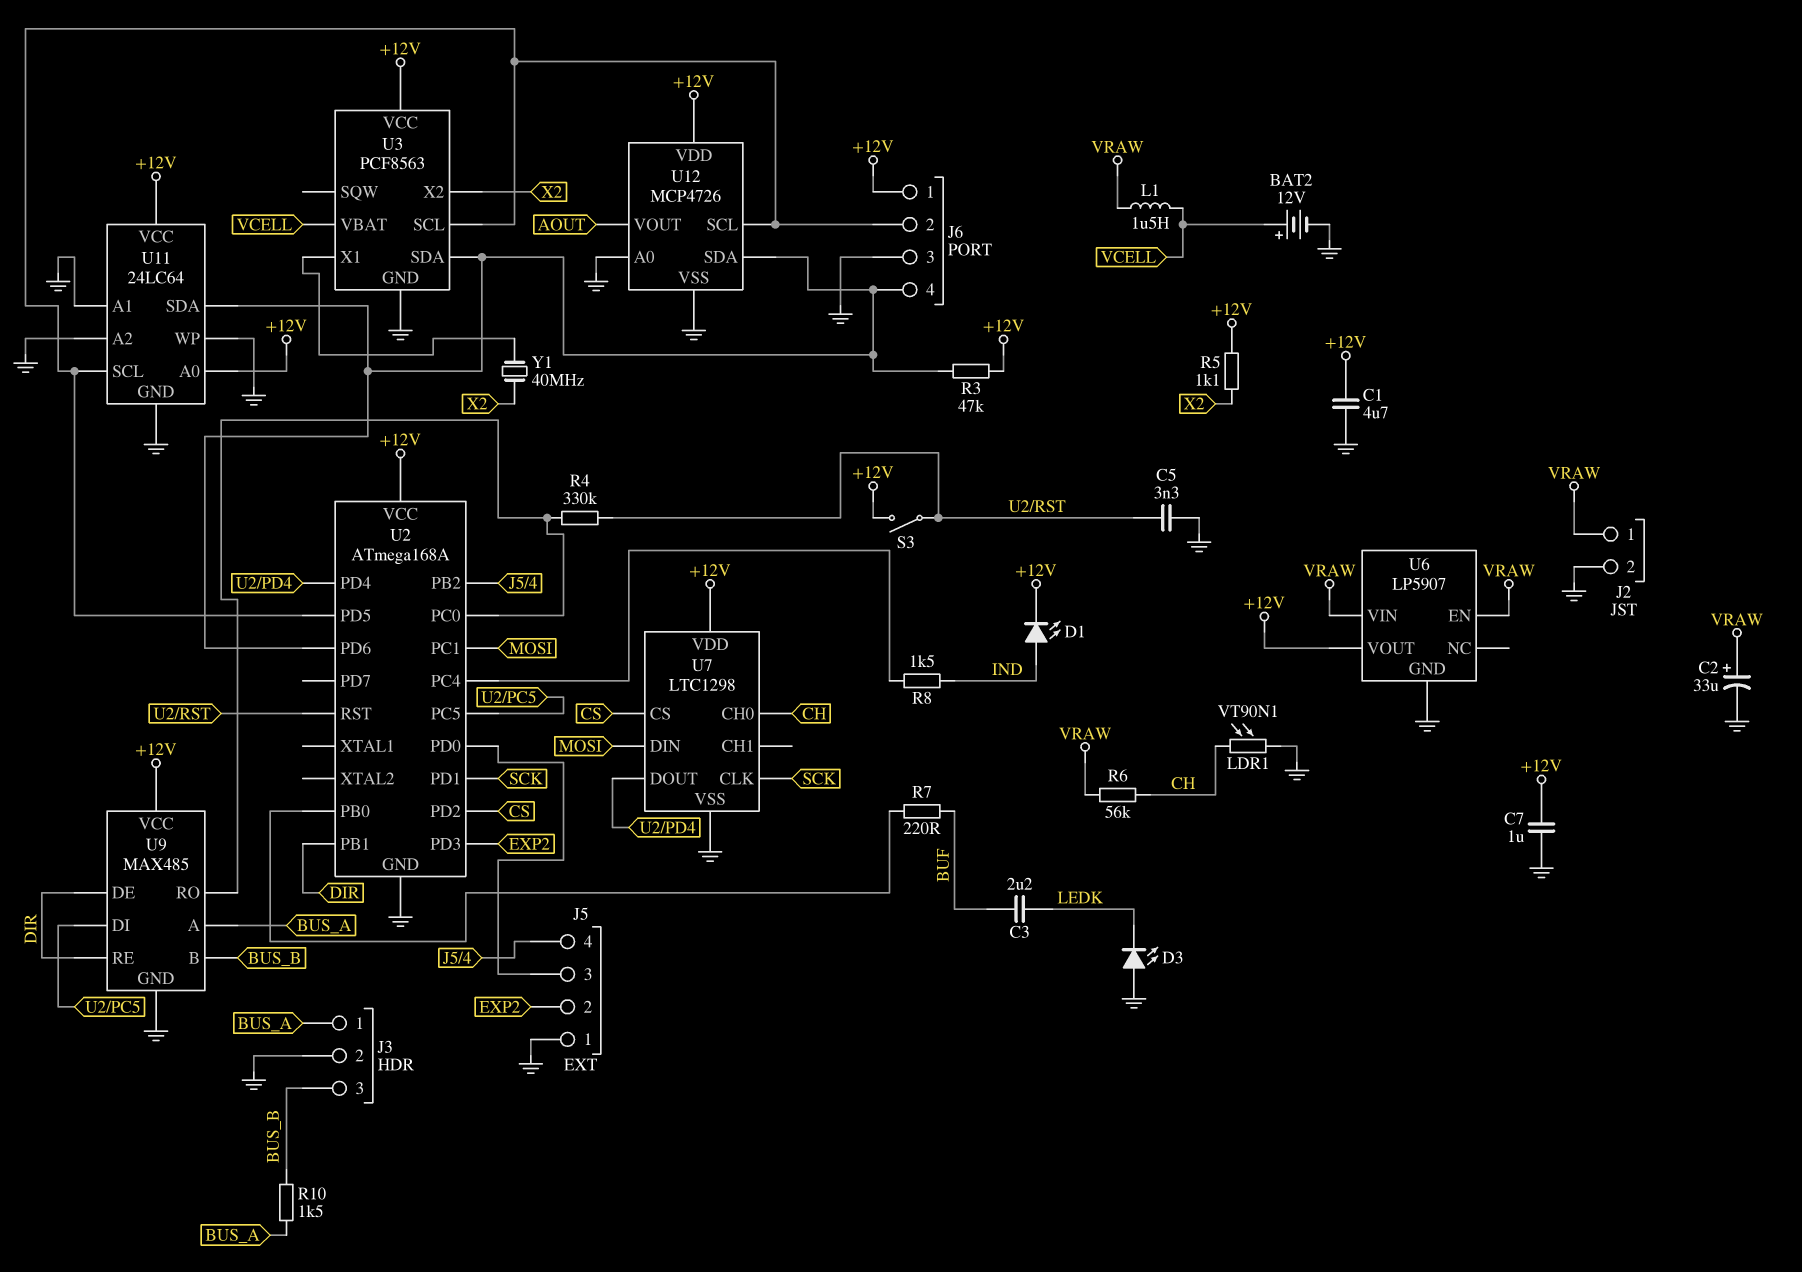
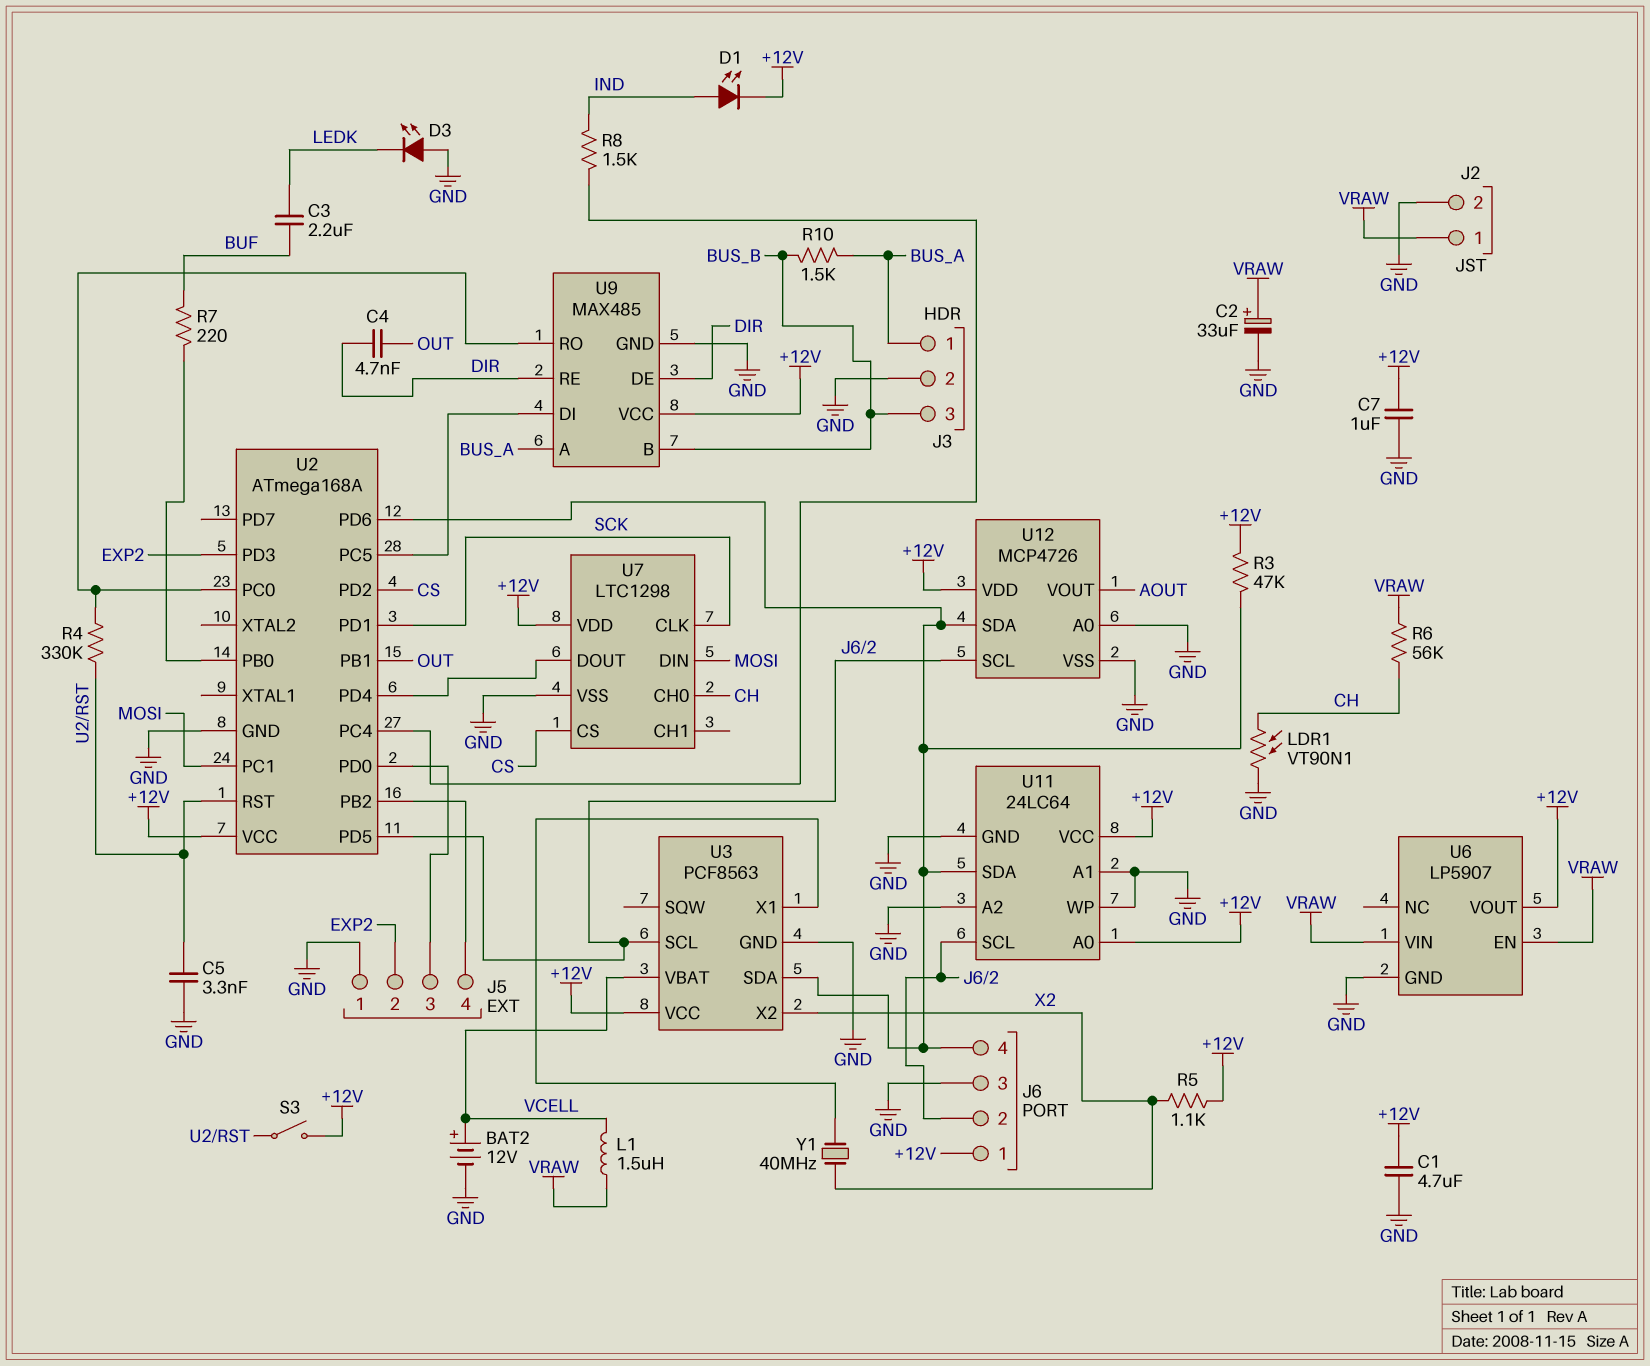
C4: none -> 4.7nF (DIR, OUT)
U2 pin PB1: DIR -> OUT

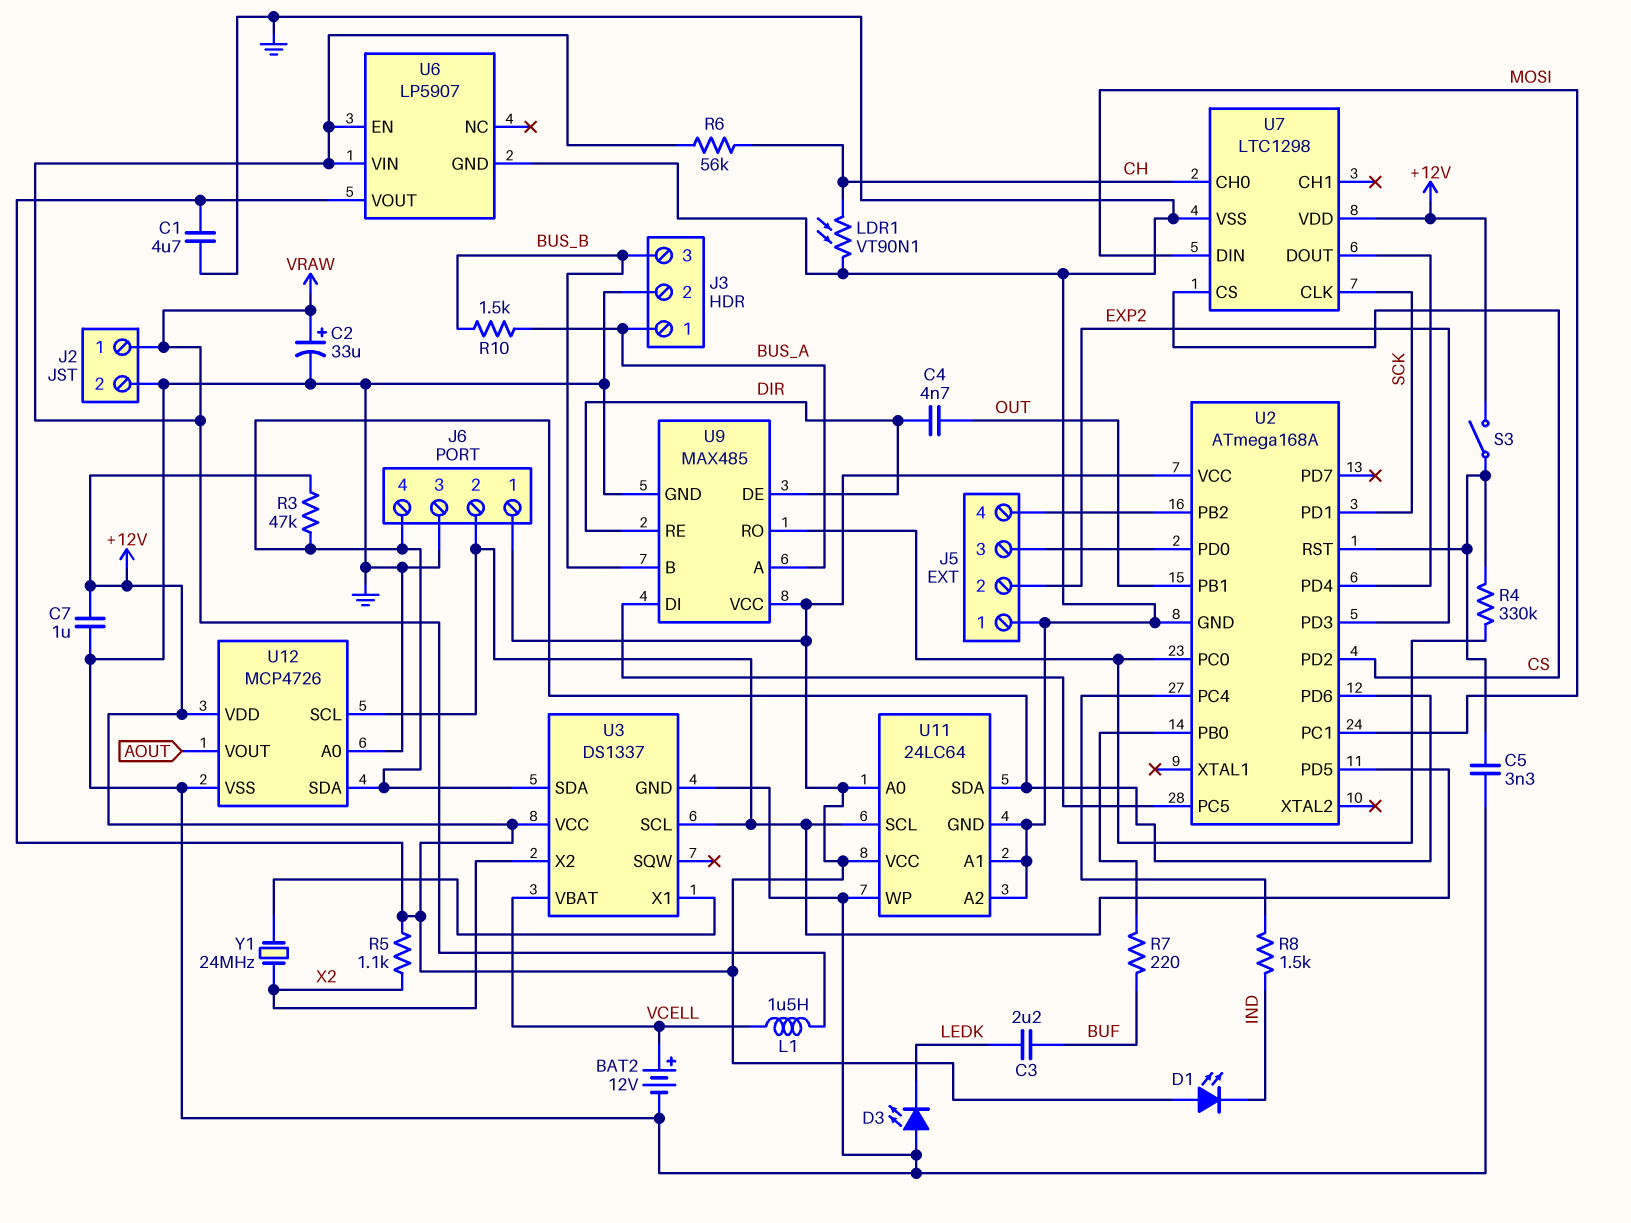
D1: LED (A IND, K +12V) -> LED (A +12V, K IND)
U3: PCF8563 -> DS1337
Y1: 40MHz (U3/X1, X2) -> 24MHz (U3/X1, X2)

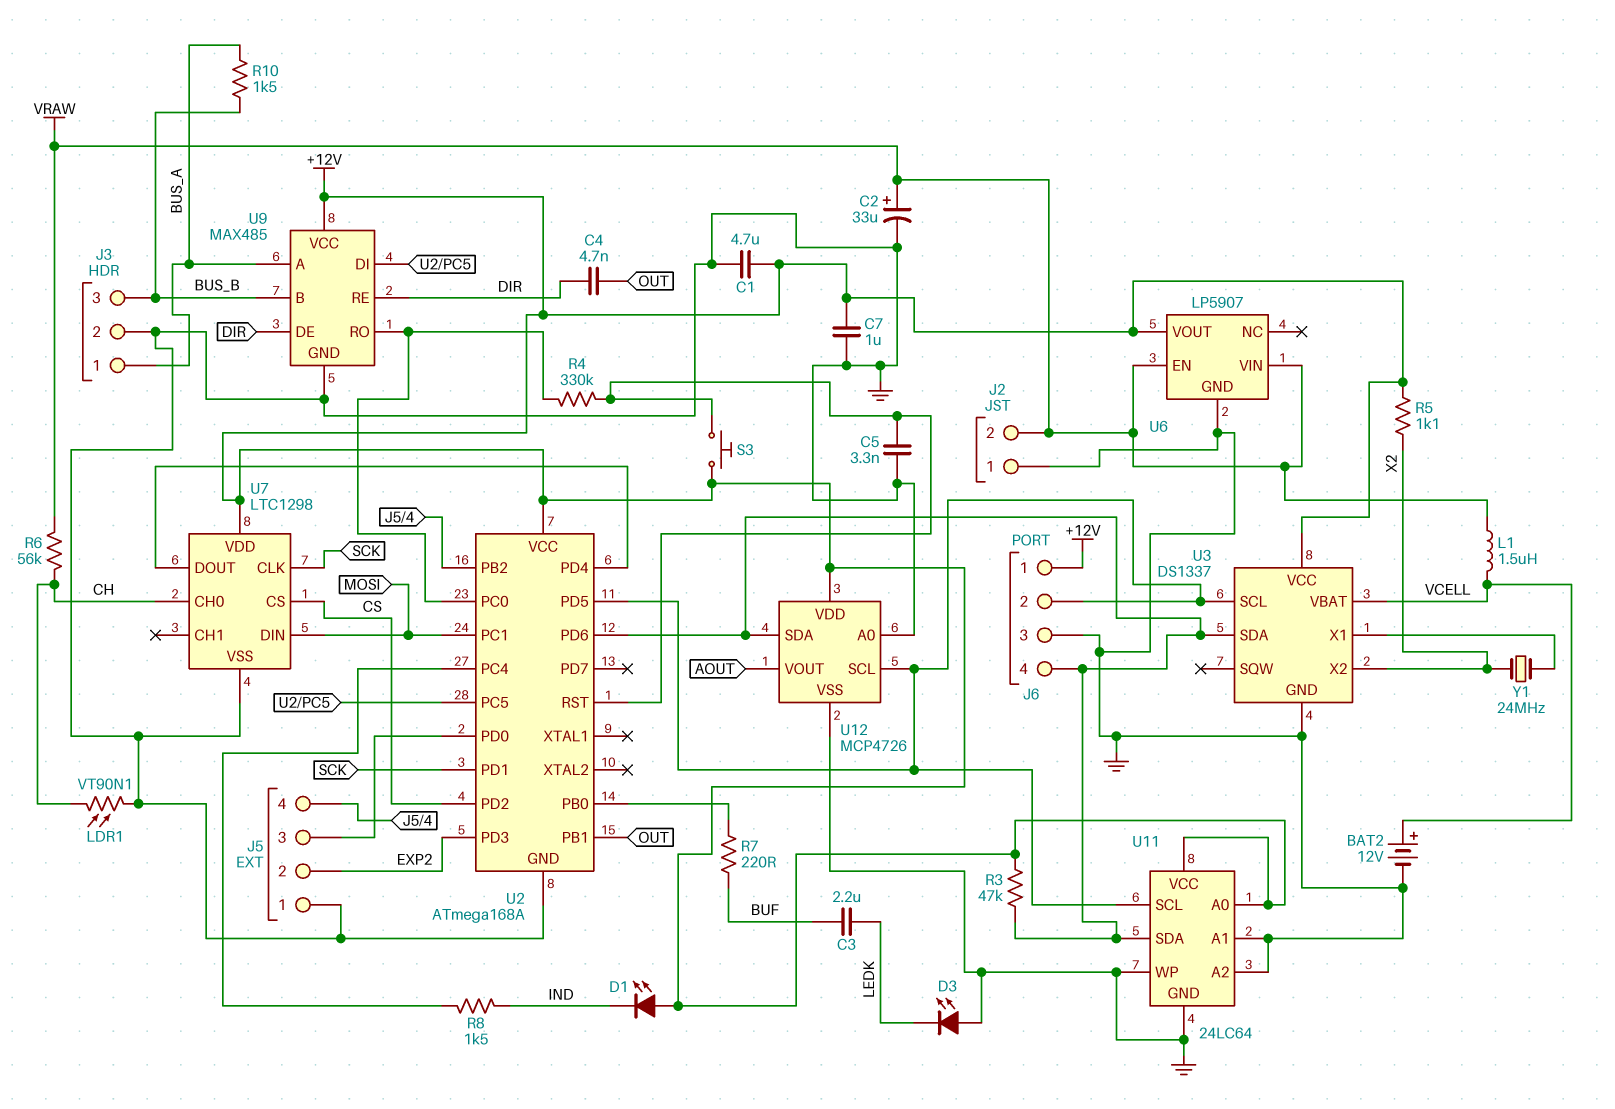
J2 pin 1: VRAW -> GND
J2 pin 2: GND -> VRAW
S3: switch (+12V, U2/RST) -> button (+12V, U2/RST)

